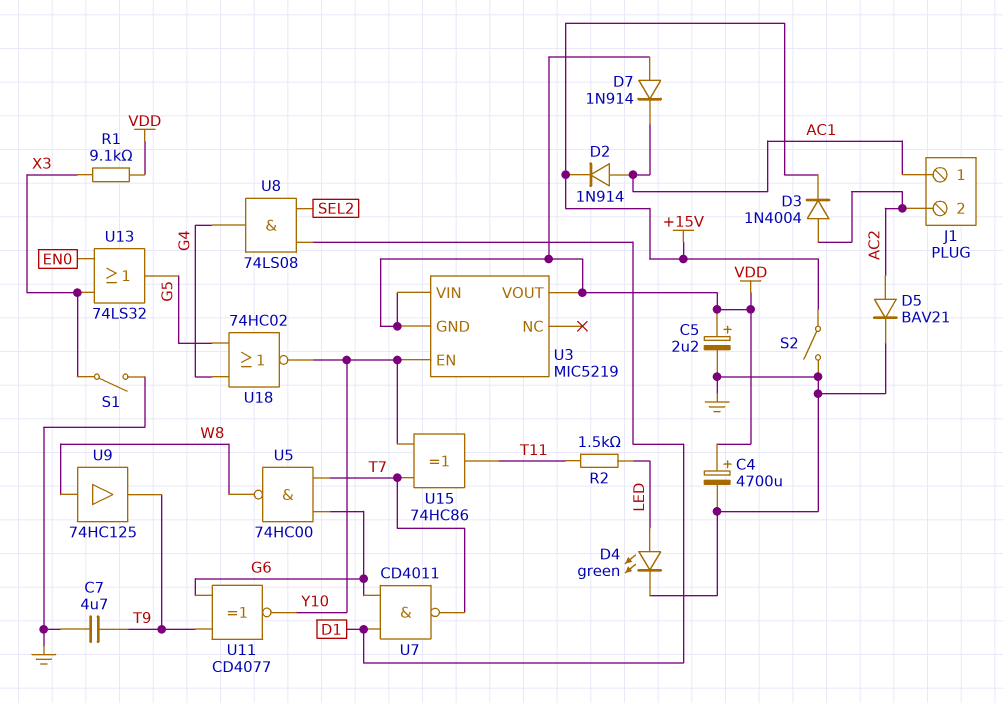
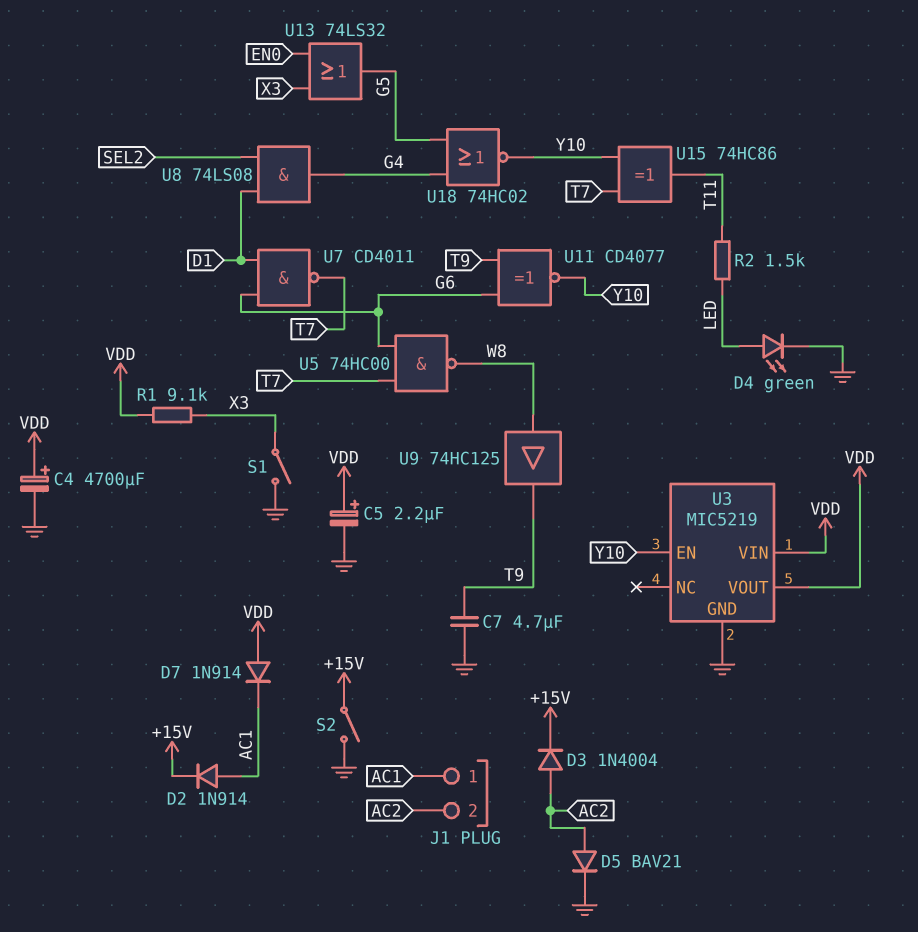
U3 pin GND: VDD -> GND

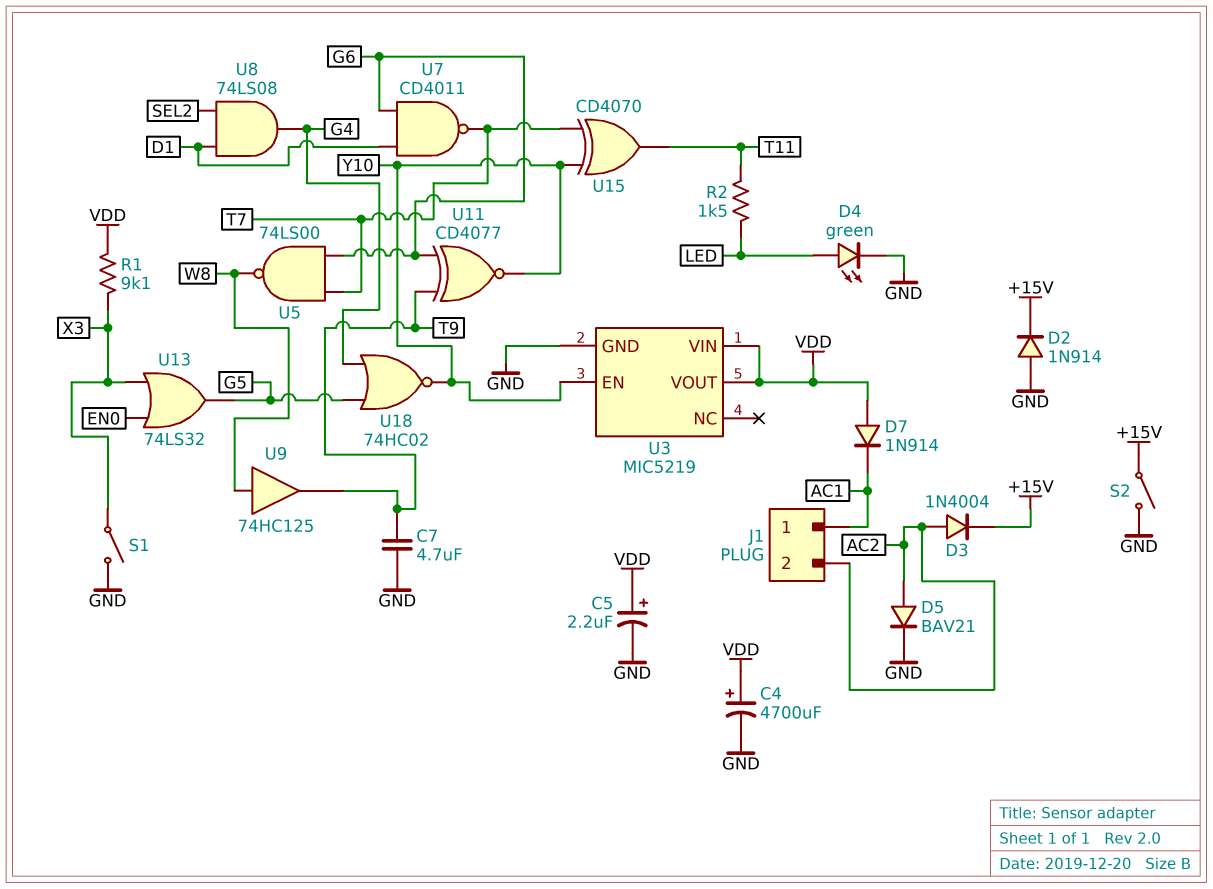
D2: diode 1N914 (A AC1, K +15V) -> diode 1N914 (A GND, K +15V)
U5: NAND 74HC00 (in G6, in T7, out W8) -> NAND 74LS00 (in G6, in T7, out W8)
U15: XOR 74HC86 (in T7, in Y10, out T11) -> XOR CD4070 (in T7, in Y10, out T11)

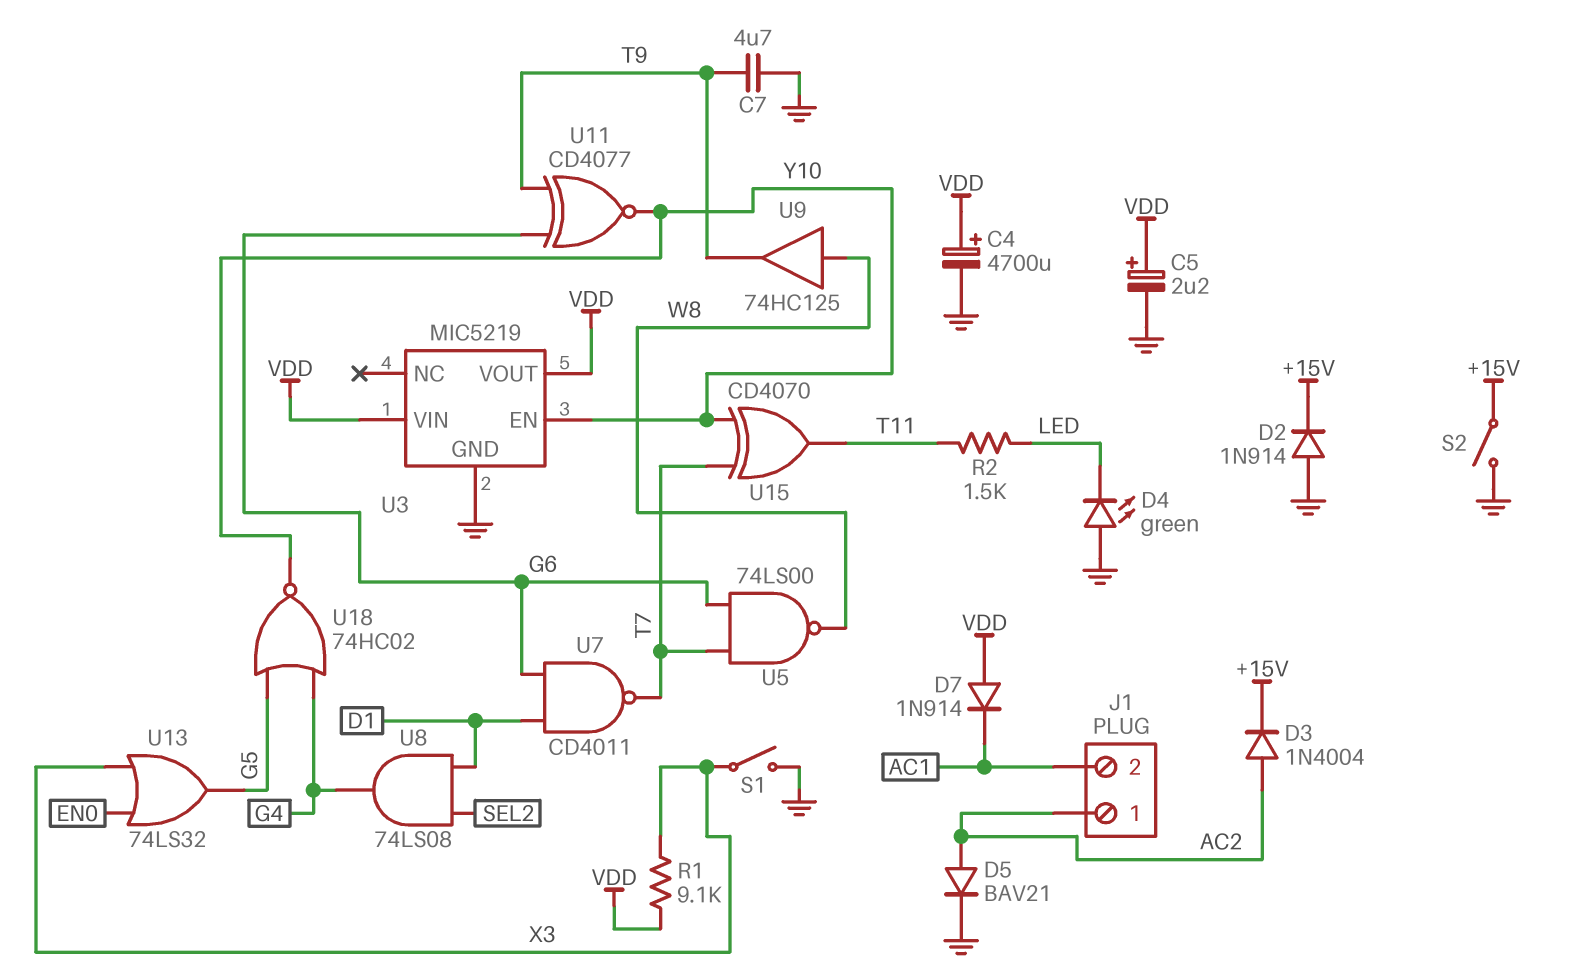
D4: LED green (A LED, K GND) -> LED green (A GND, K LED)
J1 pin 1: AC1 -> AC2
J1 pin 2: AC2 -> AC1

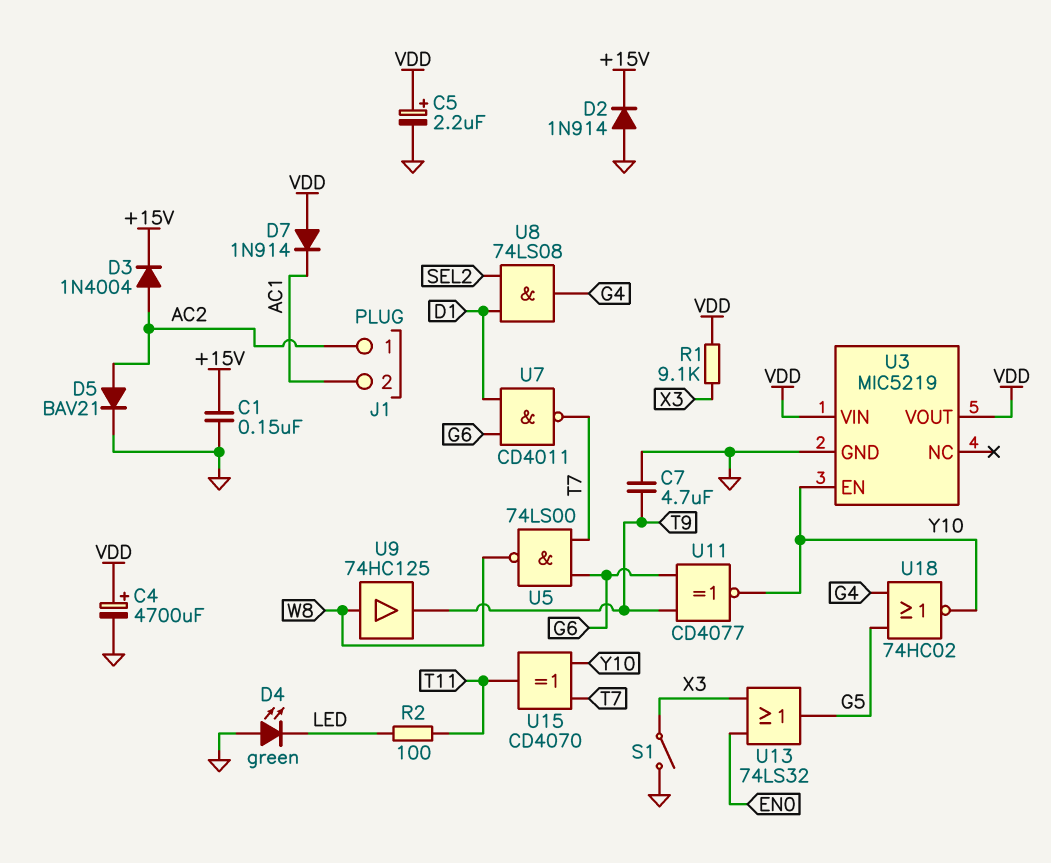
C1: none -> 150nF (+15V, GND)
R2: 1.5k (LED, T11) -> 100 (LED, T11)
S2: switch (+15V, GND) -> none

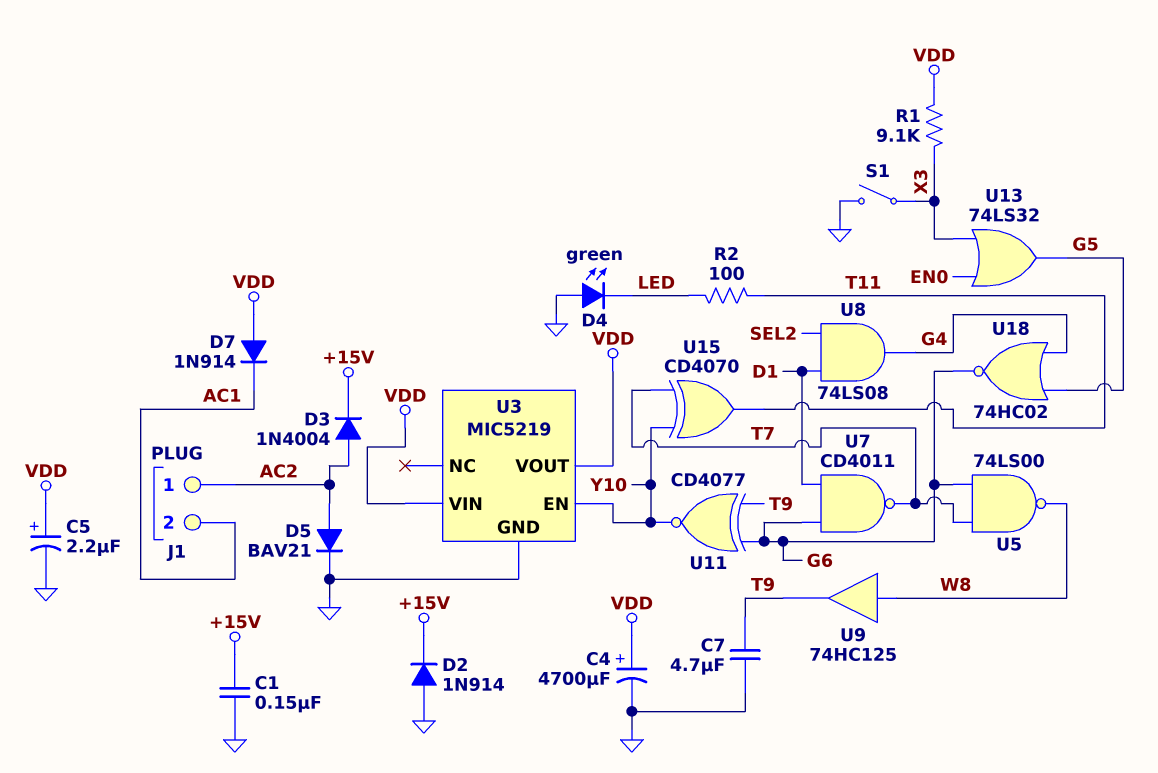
U18: NOR 74HC02 (in G4, in G5, out Y10) -> NOR 74HC02 (in G4, in G5, out G6)

